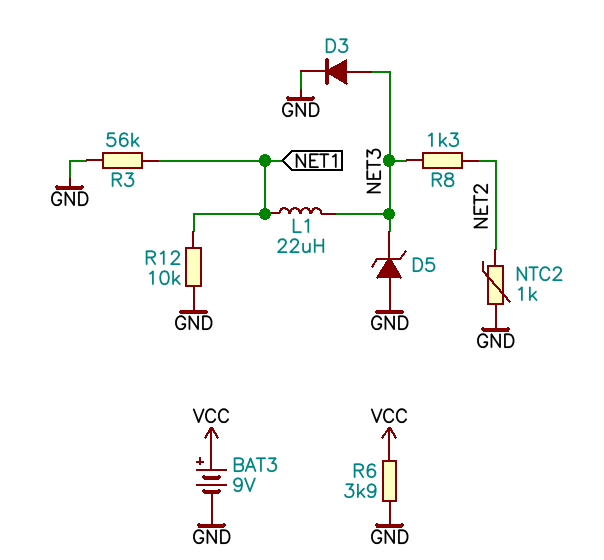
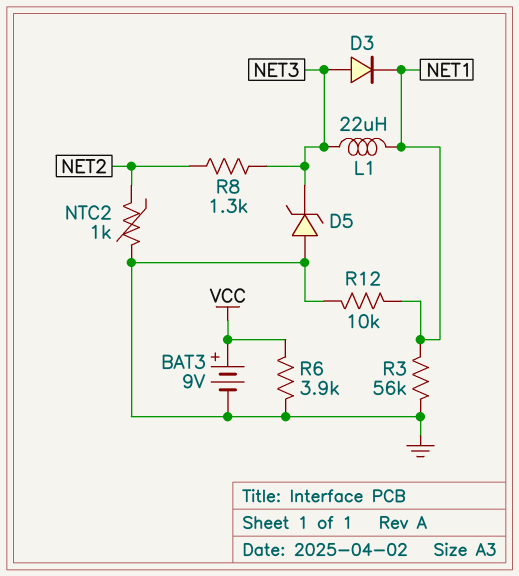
D3: diode (A NET3, K GND) -> diode (A NET3, K NET1)

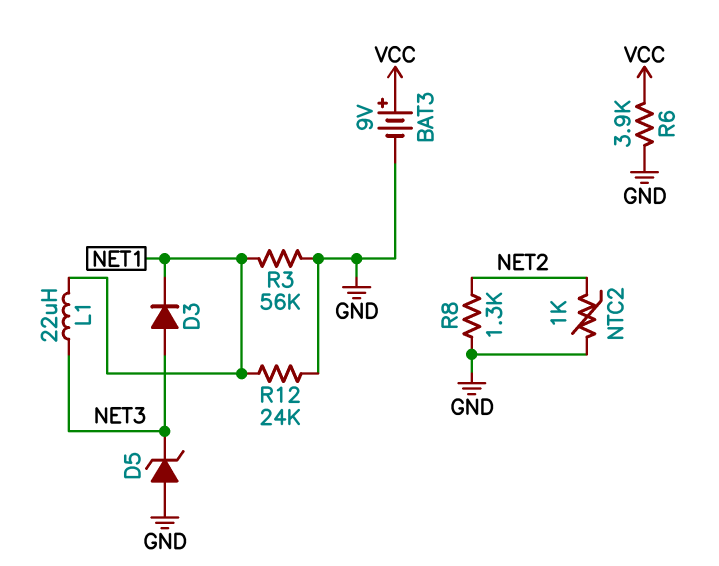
R8: 1.3k (NET2, NET3) -> 1.3k (GND, NET2)
R12: 10k (GND, NET1) -> 24k (GND, NET1)

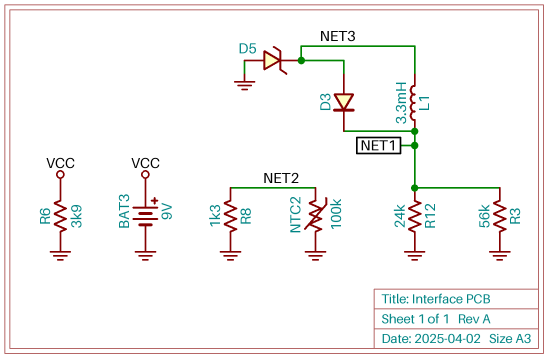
L1: 22uH (NET1, NET3) -> 3.3mH (NET1, NET3)
NTC2: 1k (GND, NET2) -> 100k (GND, NET2)

